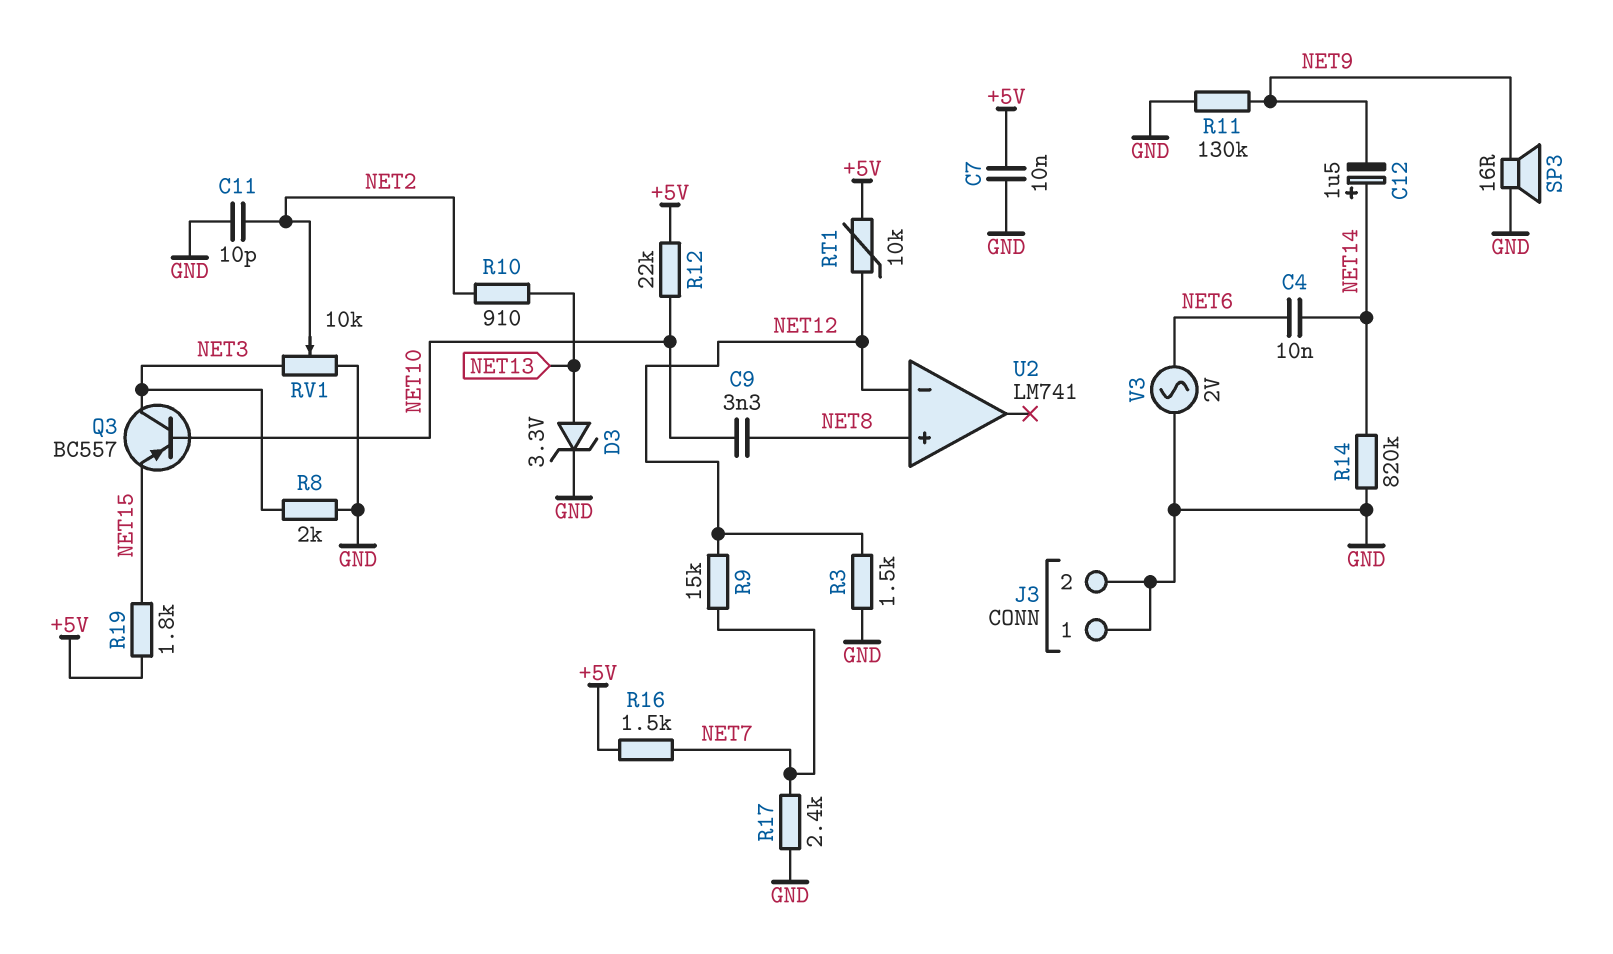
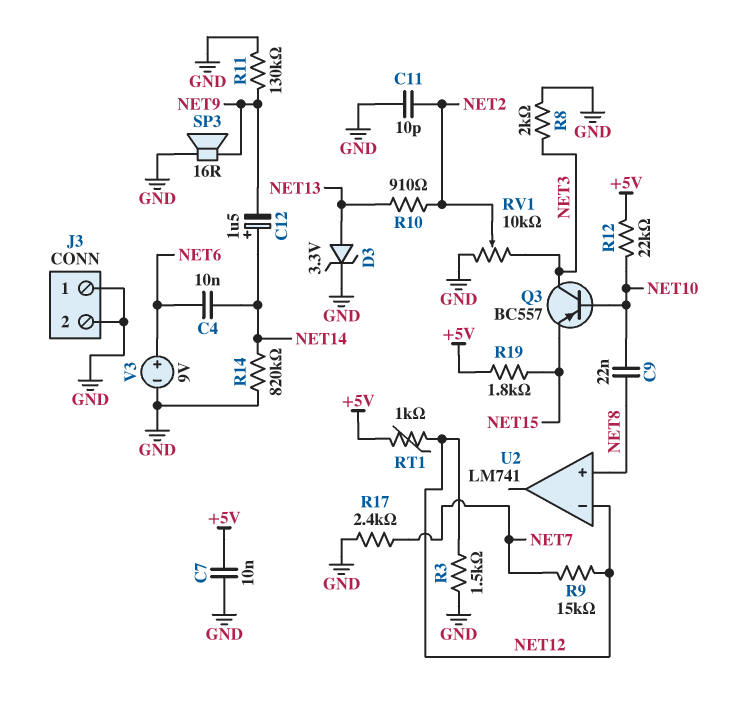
C9: 3.3nF (NET8, NET10) -> 22nF (NET8, NET10)
R16: 1.5k (+5V, NET7) -> none
RT1: 10k (+5V, NET12) -> 1k (+5V, NET12)
V3: AC 2V (GND, NET6) -> 9V (plus NET6, minus GND)

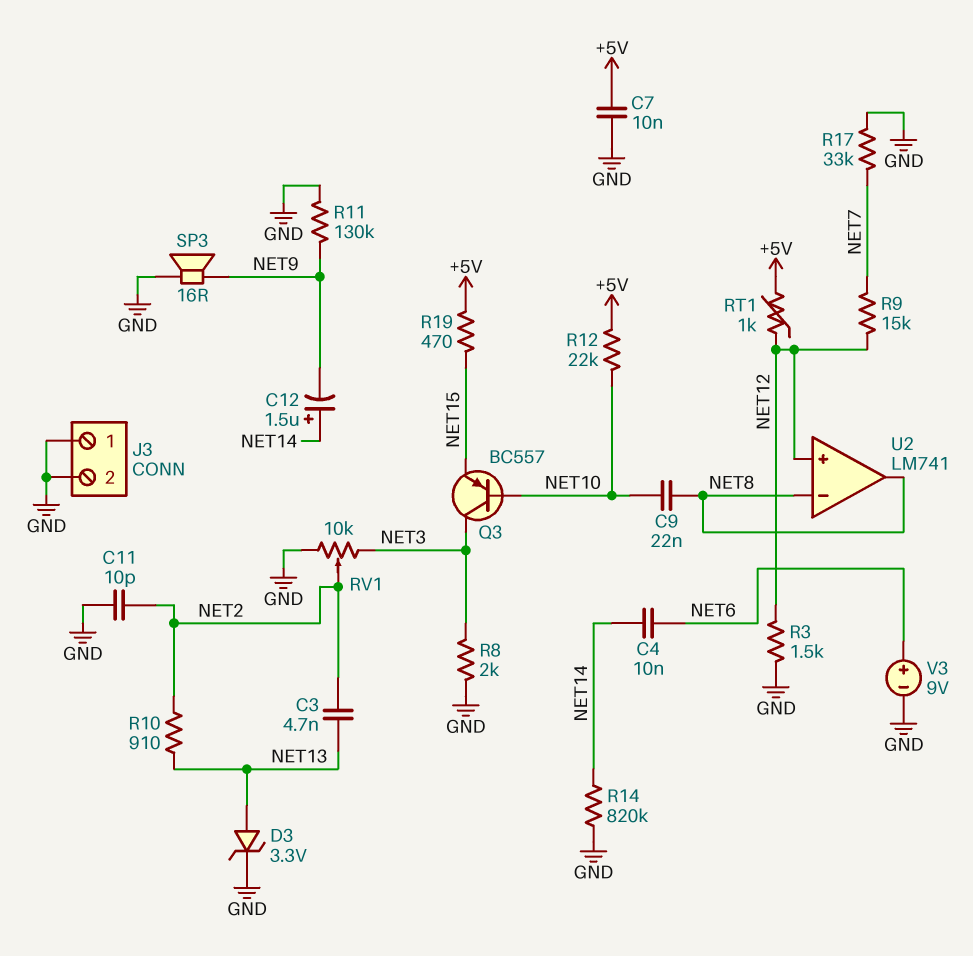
C3: none -> 4.7nF (NET2, NET13)
R17: 2.4k (GND, NET7) -> 33k (GND, NET7)
R19: 1.8k (+5V, NET15) -> 470 (+5V, NET15)
U2 pin in+: NET8 -> NET12
U2 pin in-: NET12 -> NET8
U2 pin out: none -> NET8

